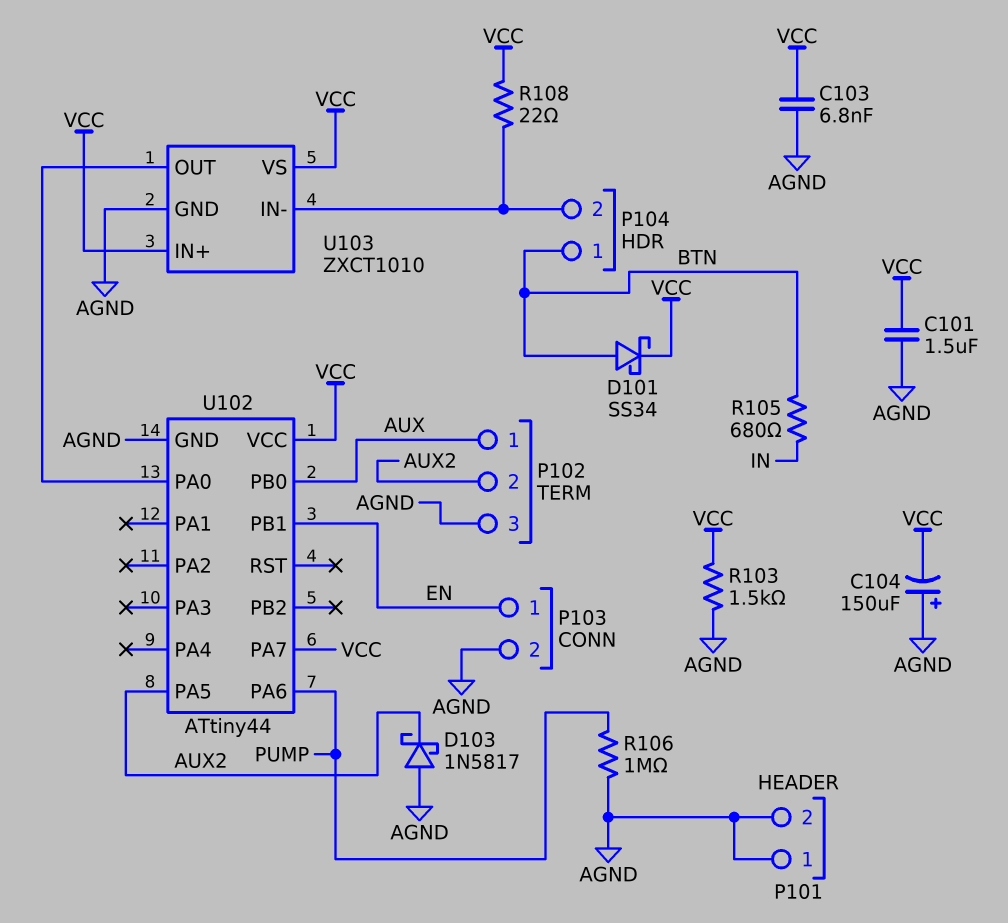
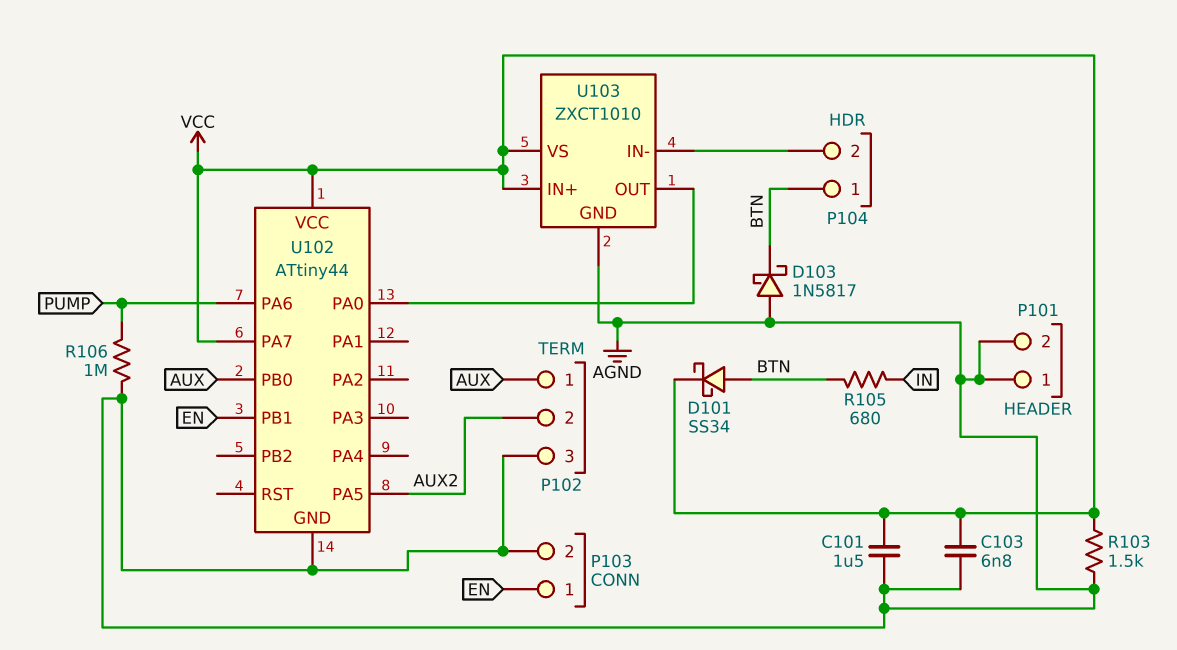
C104: 150uF (plus AGND, minus VCC) -> none
D103: schottky 1N5817 (A AGND, K AUX2) -> schottky 1N5817 (A AGND, K BTN)
R108: 22 (P104/2, VCC) -> none

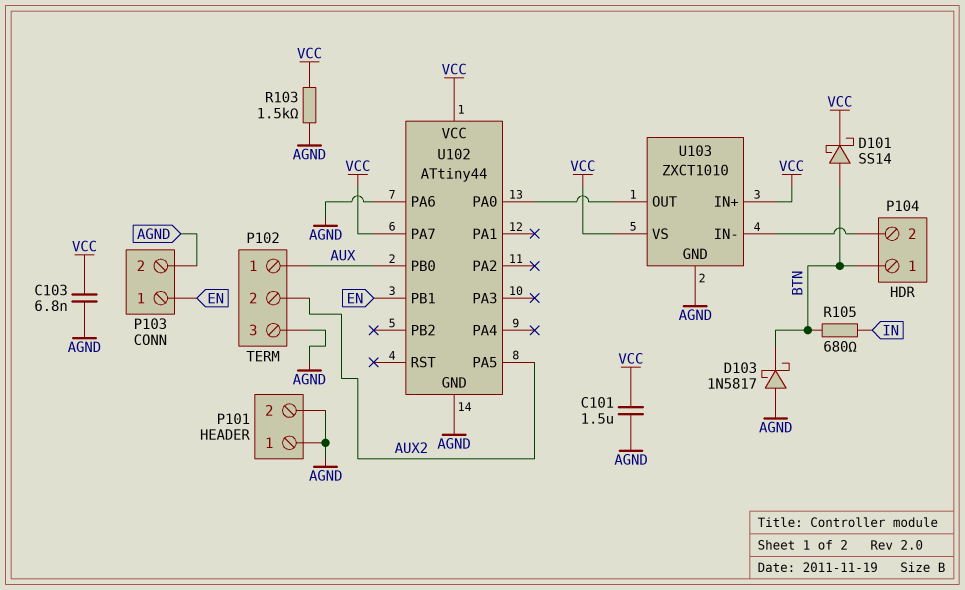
D101: schottky SS34 (A BTN, K VCC) -> schottky SS14 (A BTN, K VCC)
R106: 1M (AGND, PUMP) -> none
U102 pin PA6: PUMP -> AGND

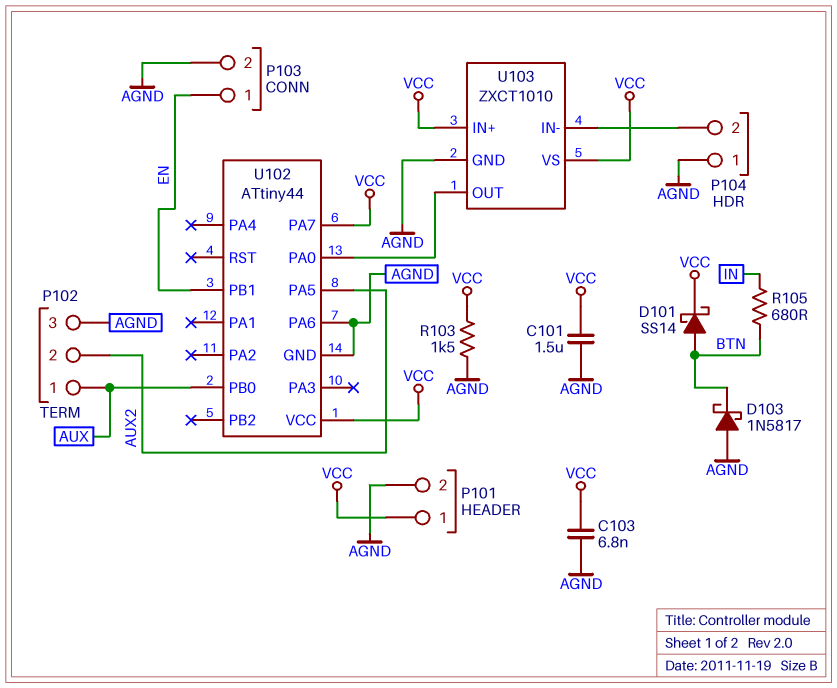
P101 pin 1: AGND -> VCC
P104 pin 1: BTN -> AGND

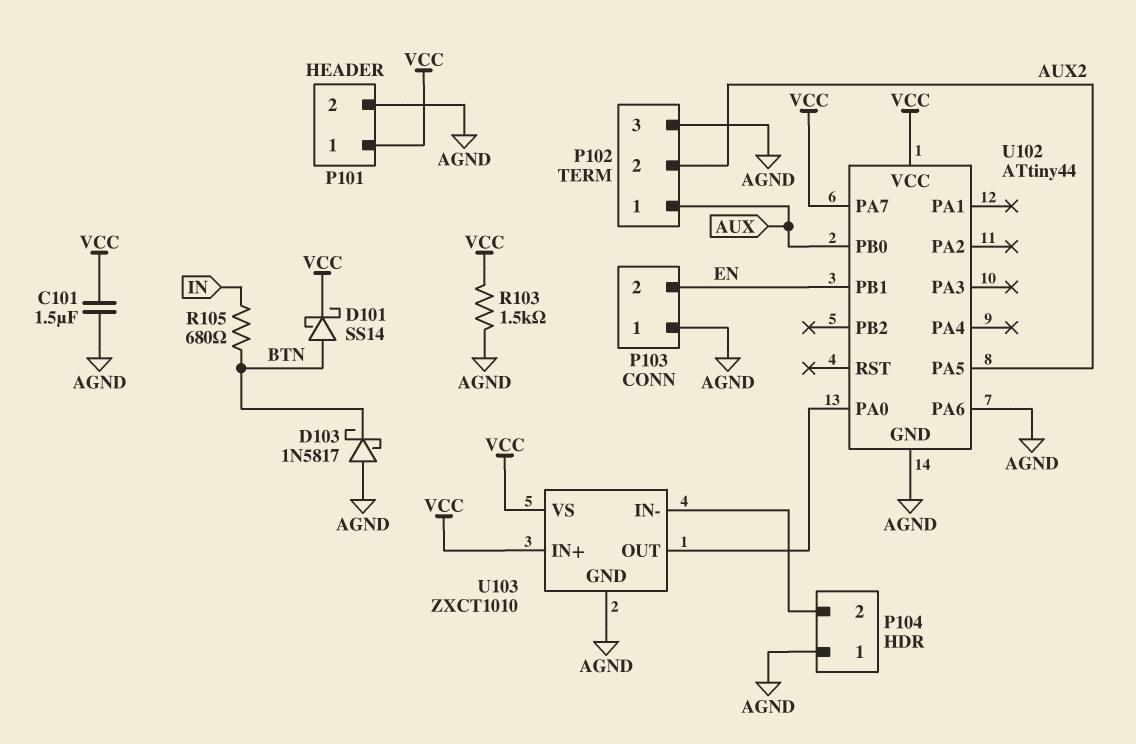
C103: 6.8nF (AGND, VCC) -> none
P103 pin 1: EN -> AGND
P103 pin 2: AGND -> EN

